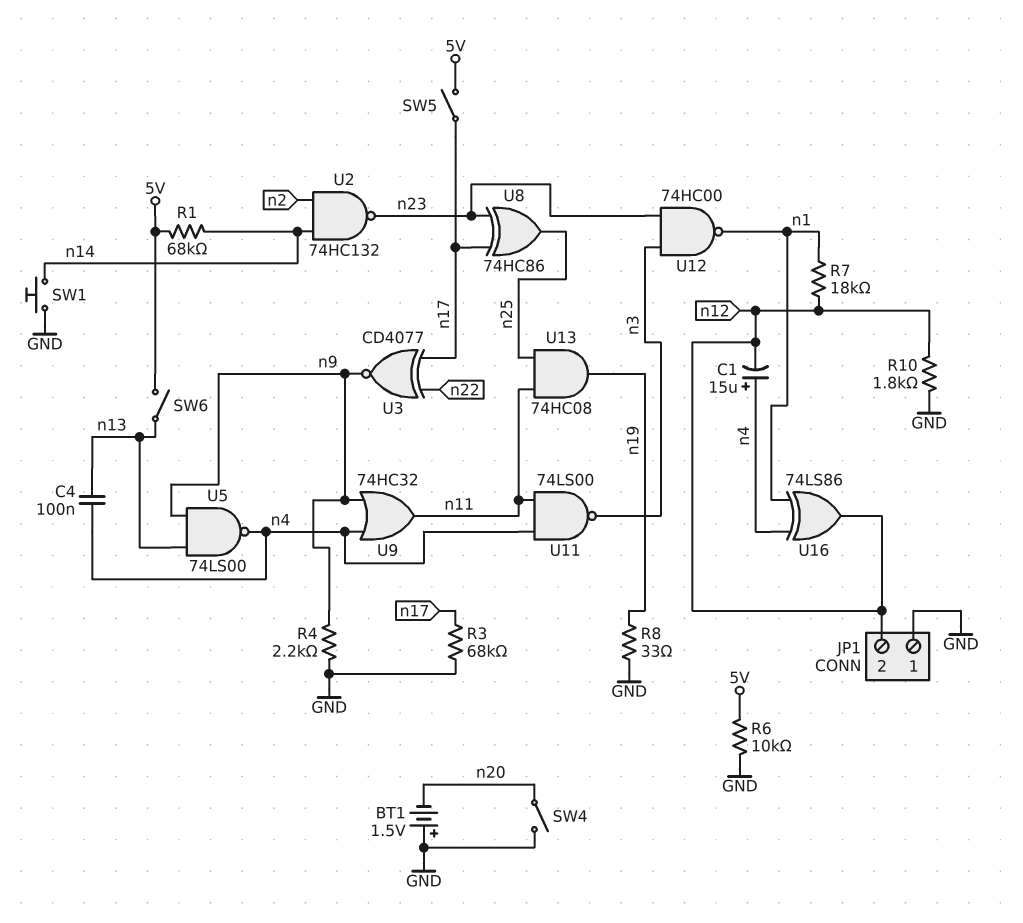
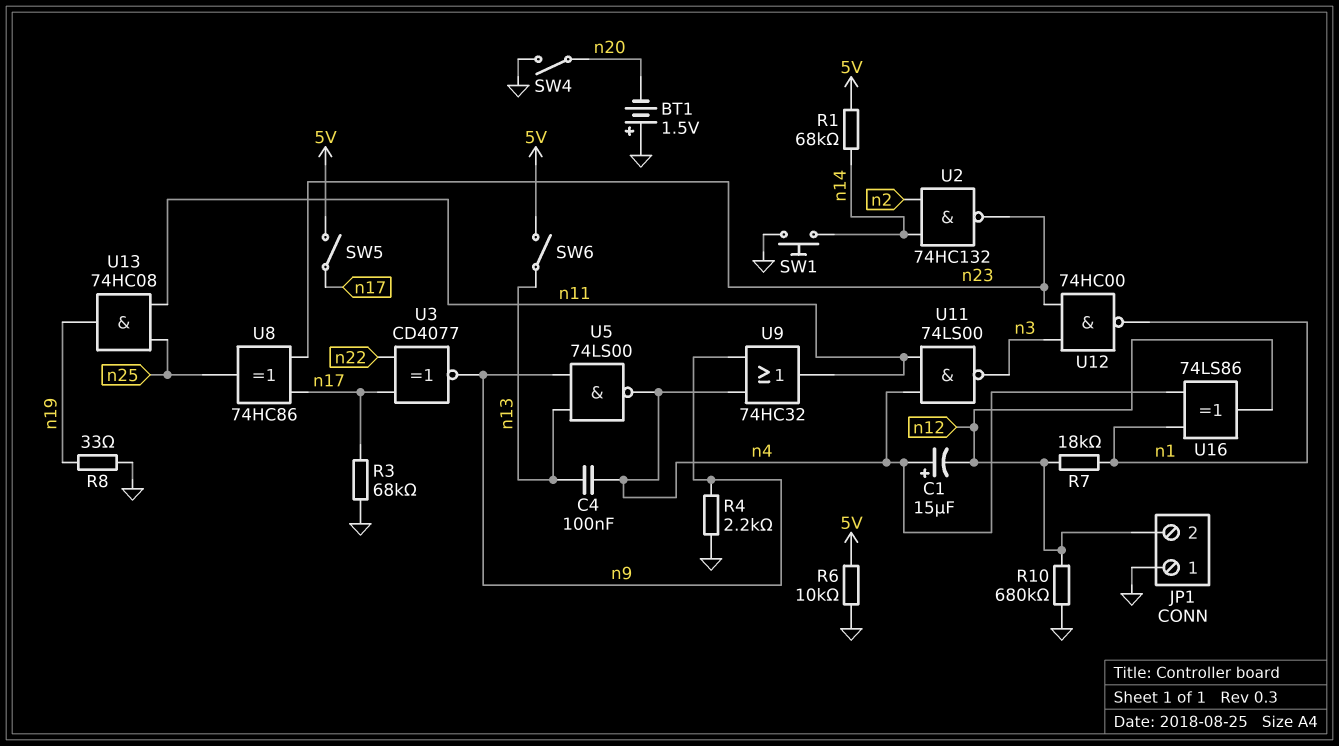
R10: 1.8k (GND, n12) -> 680k (GND, n12)

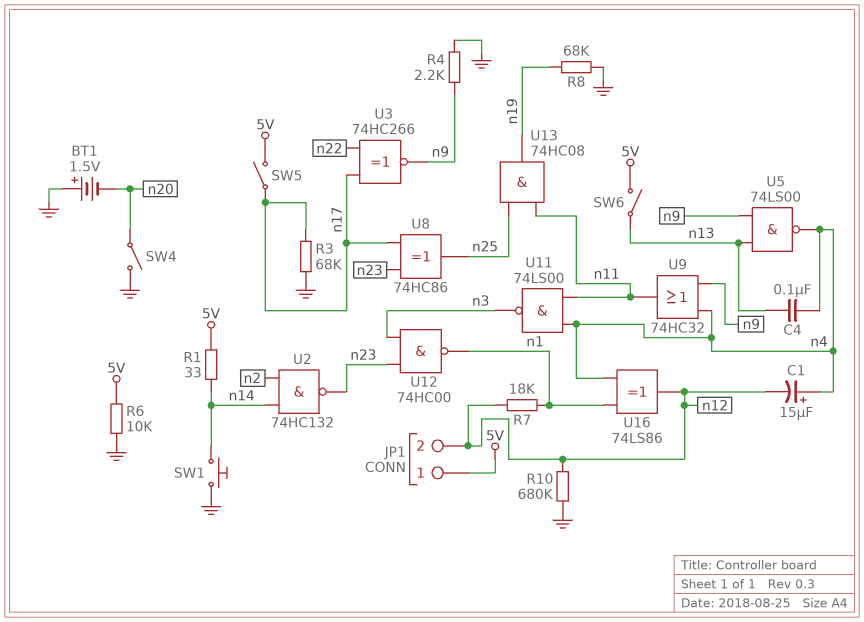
JP1 pin 1: GND -> 5V
R1: 68k (5V, n14) -> 33 (5V, n14)
R8: 33 (GND, n19) -> 68k (GND, n19)
U3: XNOR CD4077 (in n17, in n22, out n9) -> XNOR 74HC266 (in n17, in n22, out n9)

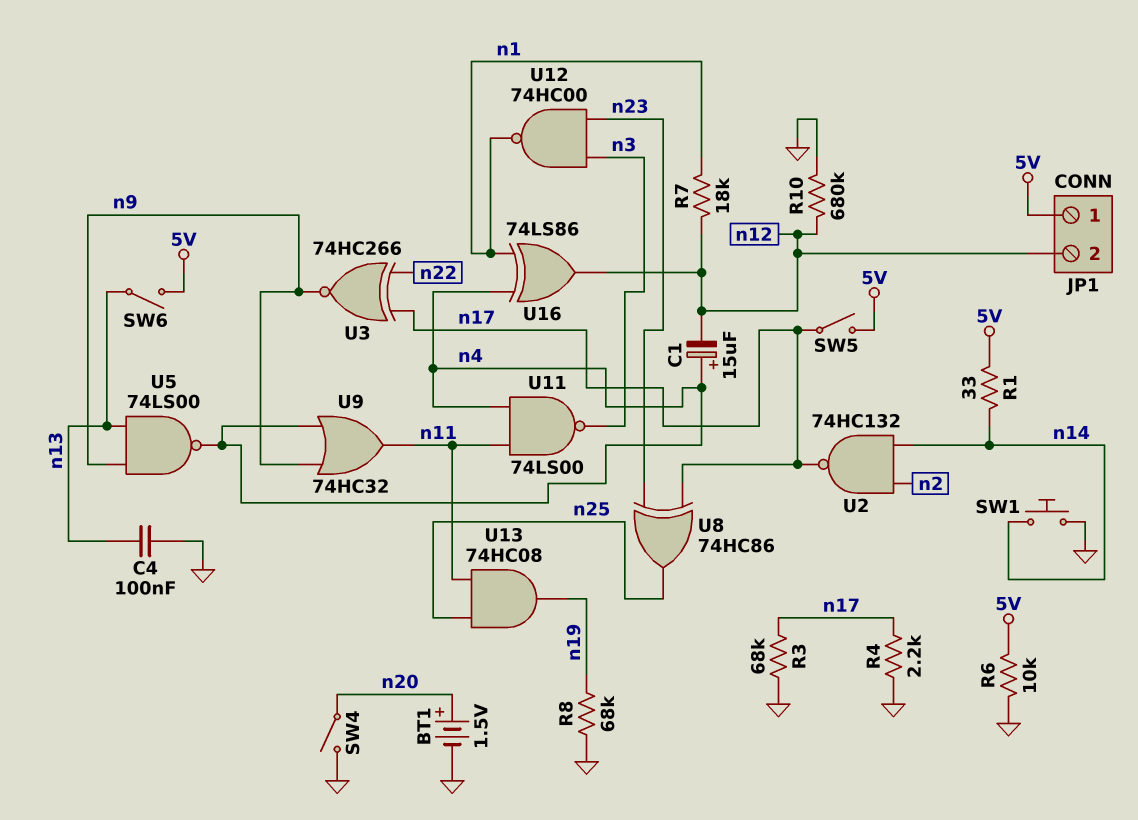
BT1: 1.5V (plus GND, minus n20) -> 1.5V (plus n20, minus GND)
C4: 100nF (n4, n13) -> 100nF (GND, n13)
R4: 2.2k (GND, n9) -> 2.2k (GND, n17)
U2: NAND 74HC132 (in n2, in n14, out n23) -> NAND 74HC132 (in n2, in n14, out n17)

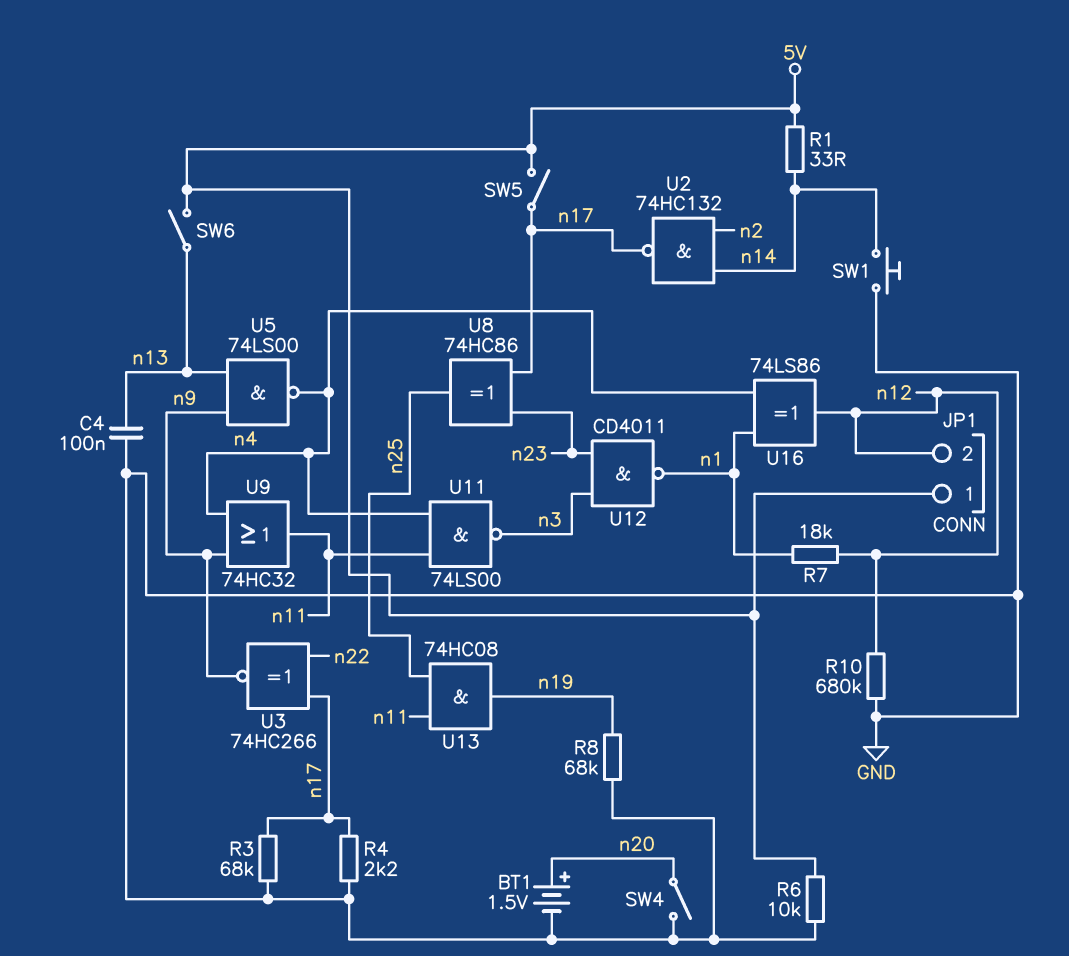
C1: 15uF (plus n4, minus n12) -> none
U12: NAND 74HC00 (in n3, in n23, out n1) -> NAND CD4011 (in n3, in n23, out n1)

